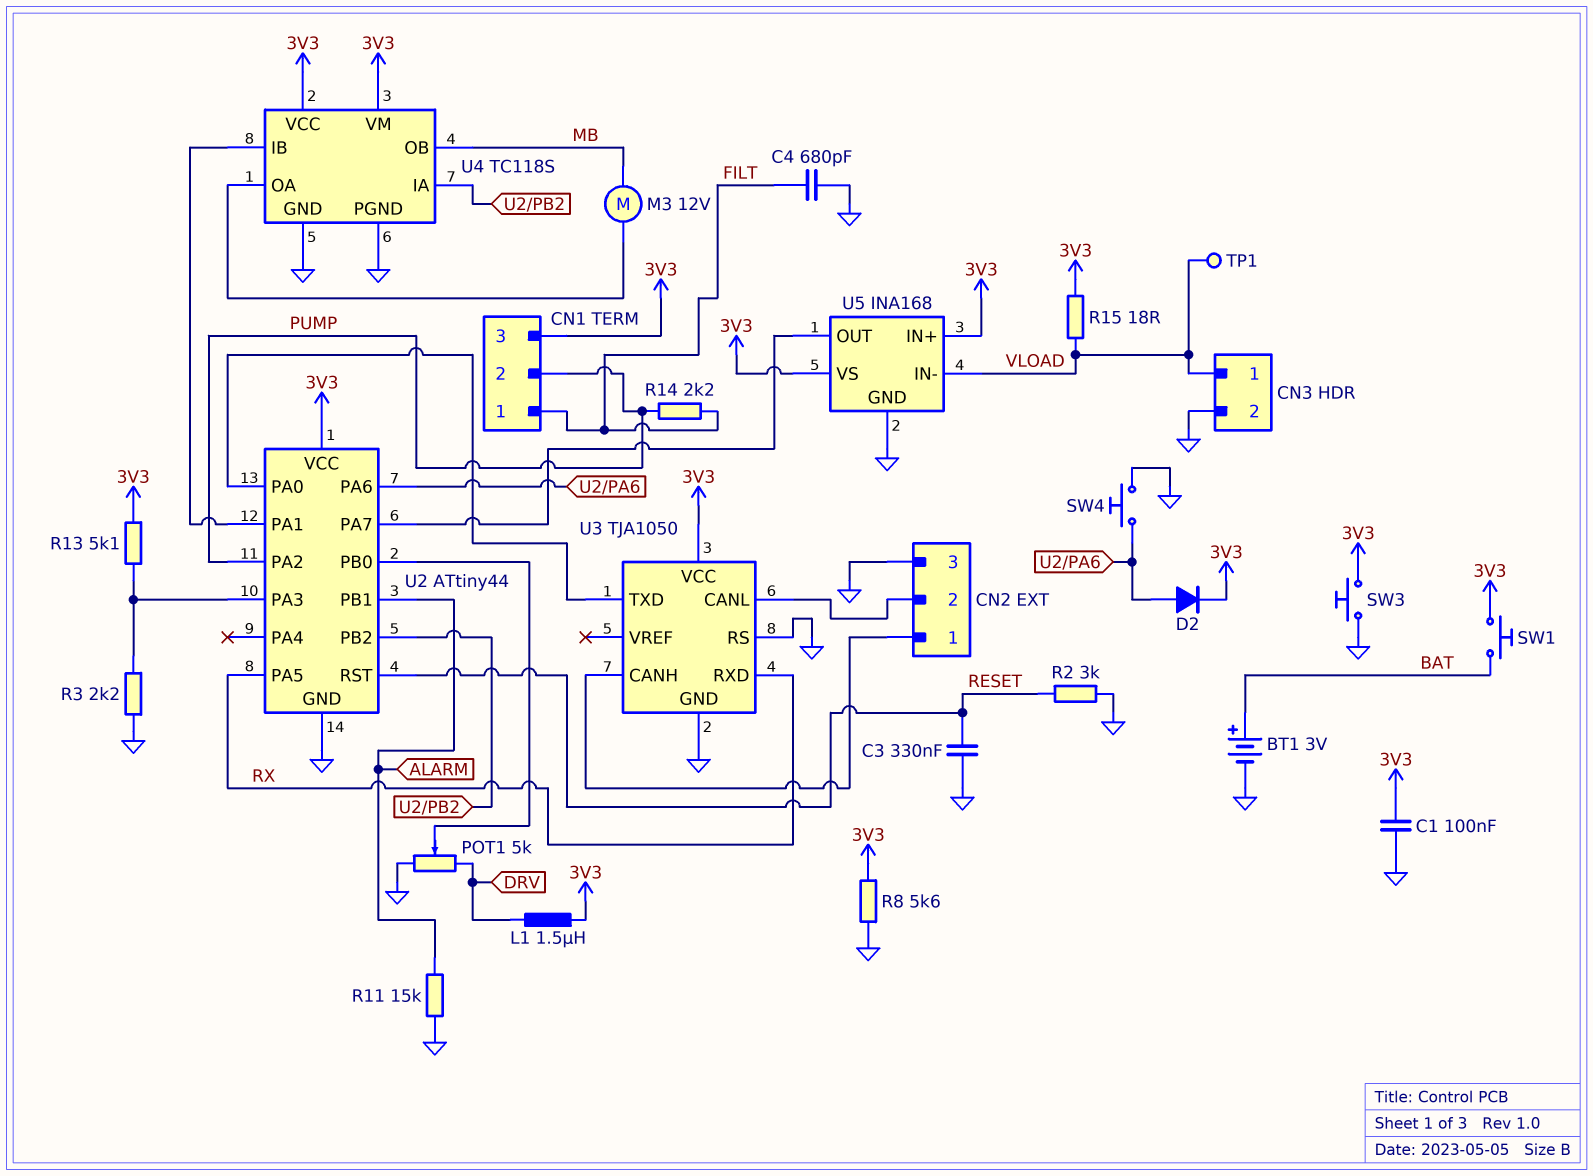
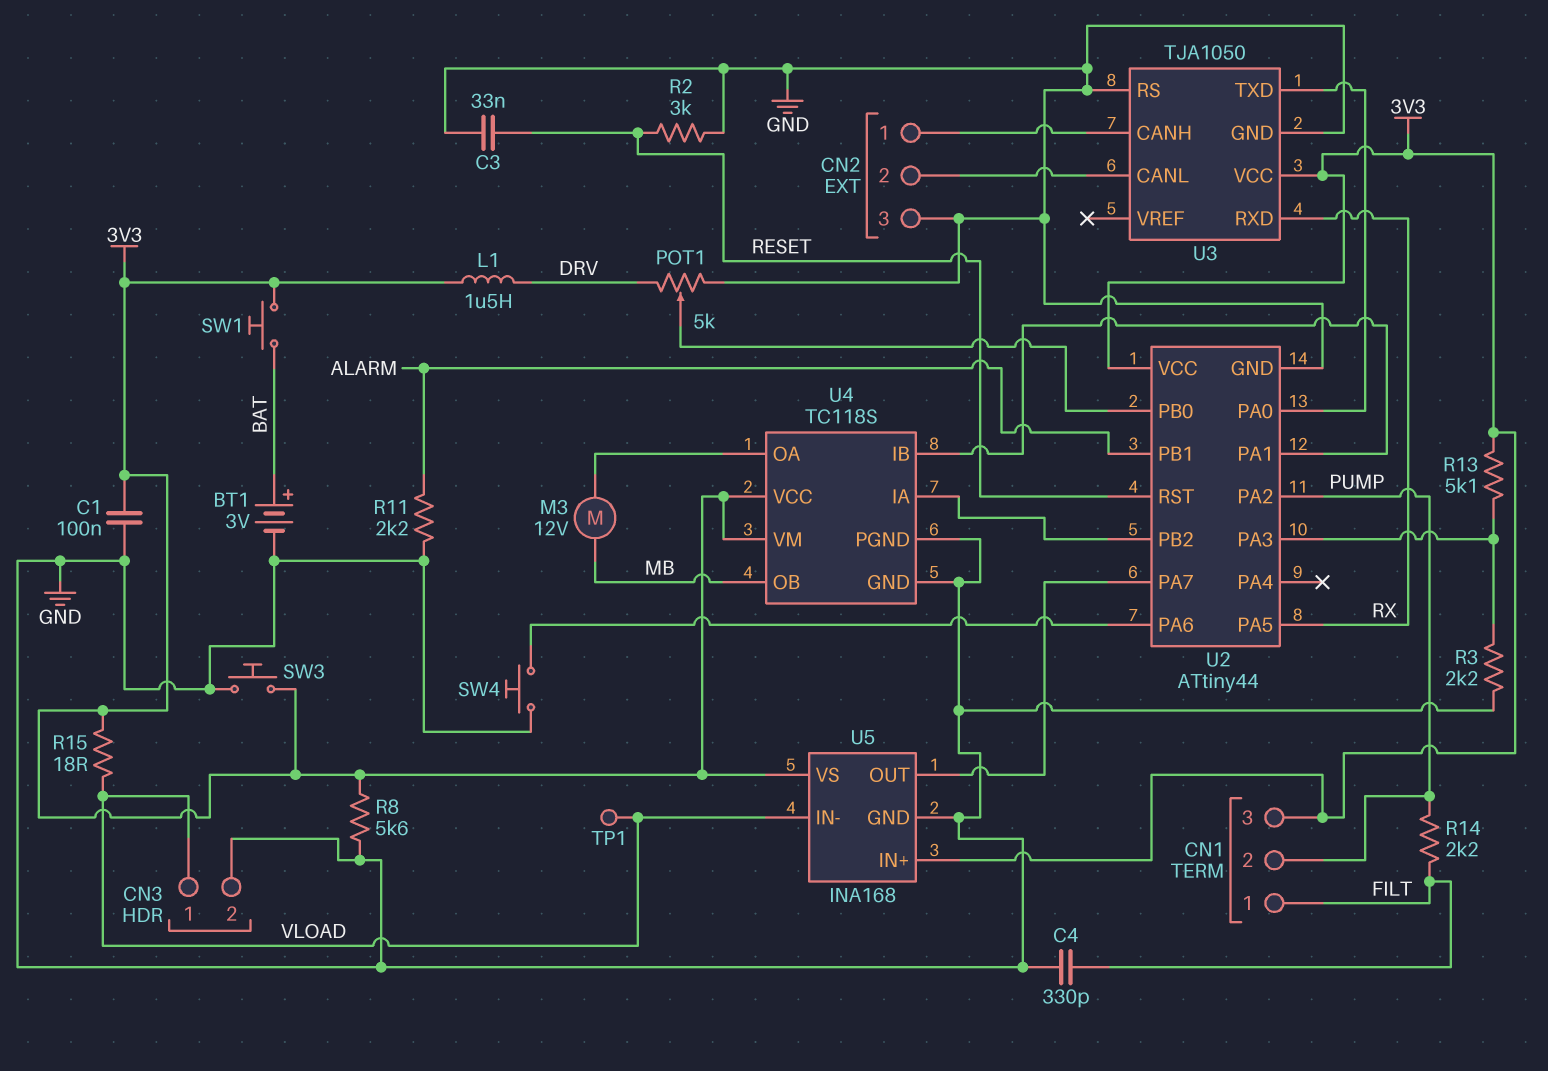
C3: 330nF (GND, RESET) -> 33nF (GND, RESET)
C4: 680pF (FILT, GND) -> 330pF (FILT, GND)
D2: diode (A U2/PA6, K 3V3) -> none
R11: 15k (ALARM, GND) -> 2.2k (ALARM, GND)

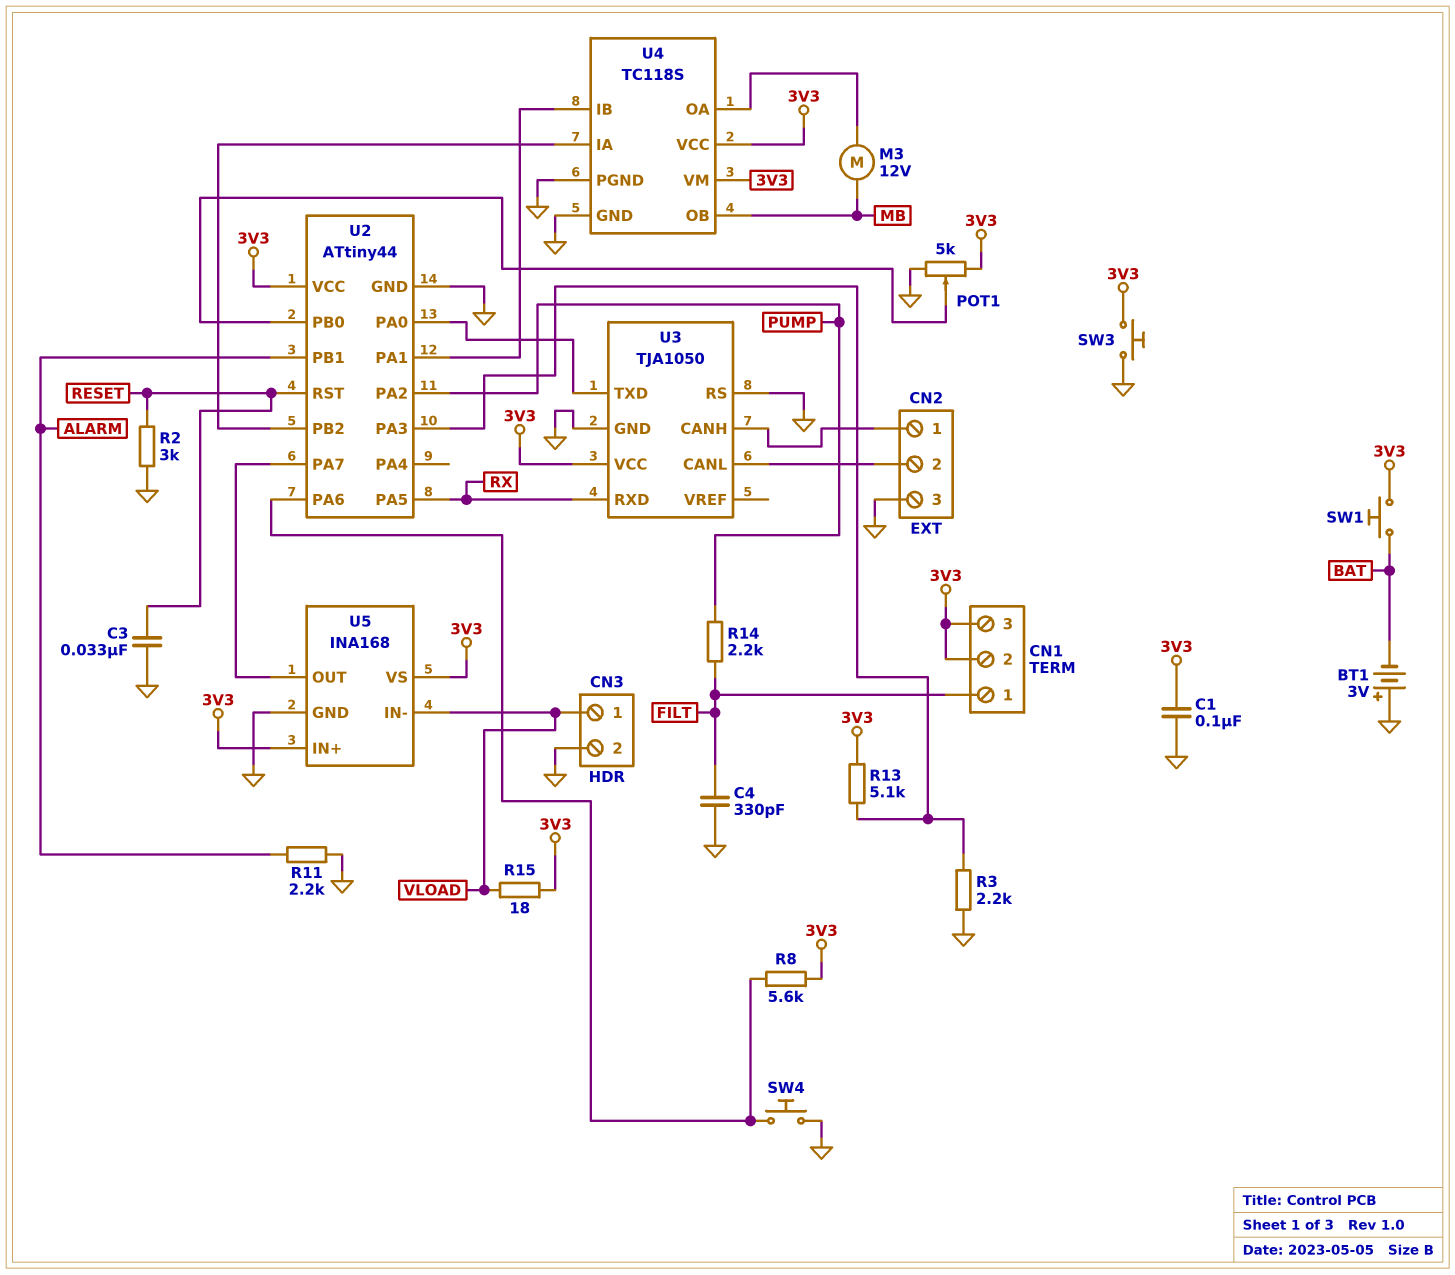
BT1: 3V (plus BAT, minus GND) -> 3V (plus GND, minus BAT)
CN1 pin 2: PUMP -> 3V3
L1: 1.5uH (3V3, DRV) -> none
POT1: 5k (DRV, GND, wiper U2/PB0) -> 5k (3V3, GND, wiper U2/PB0)
R8: 5.6k (3V3, GND) -> 5.6k (3V3, U2/PA6)
TP1: test point (VLOAD) -> none

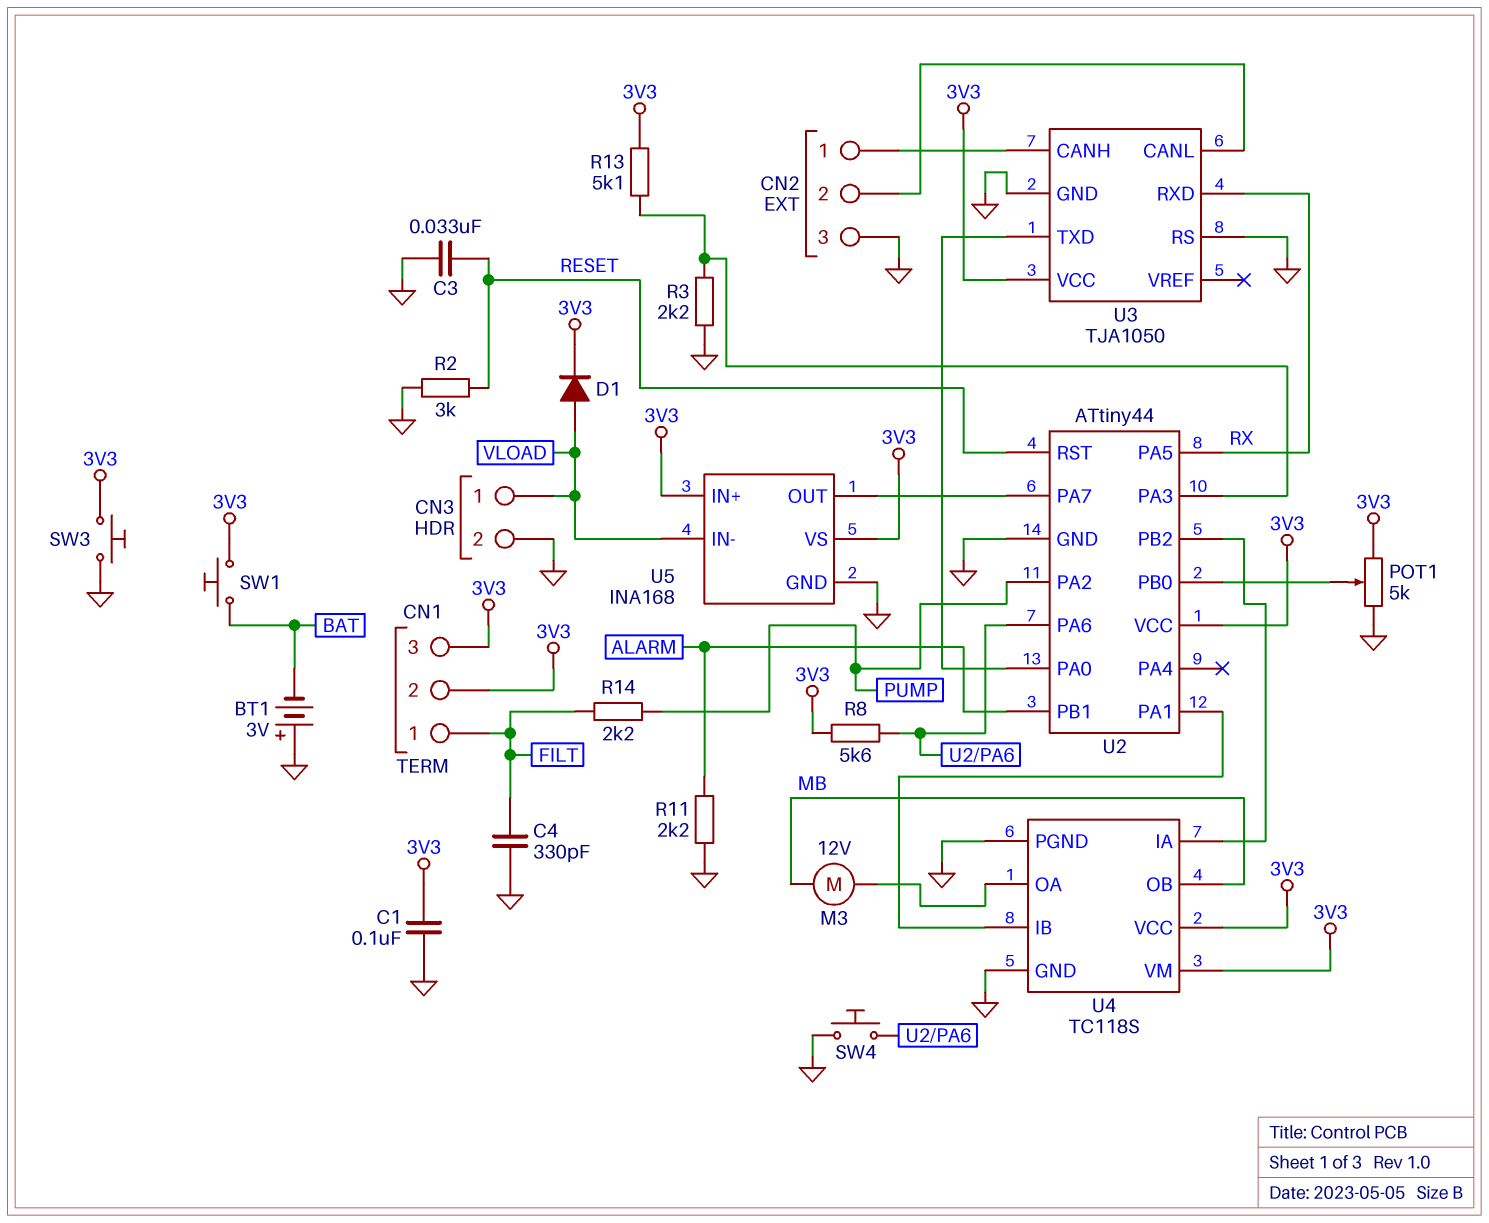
D1: none -> diode (A VLOAD, K 3V3)
R15: 18 (3V3, VLOAD) -> none

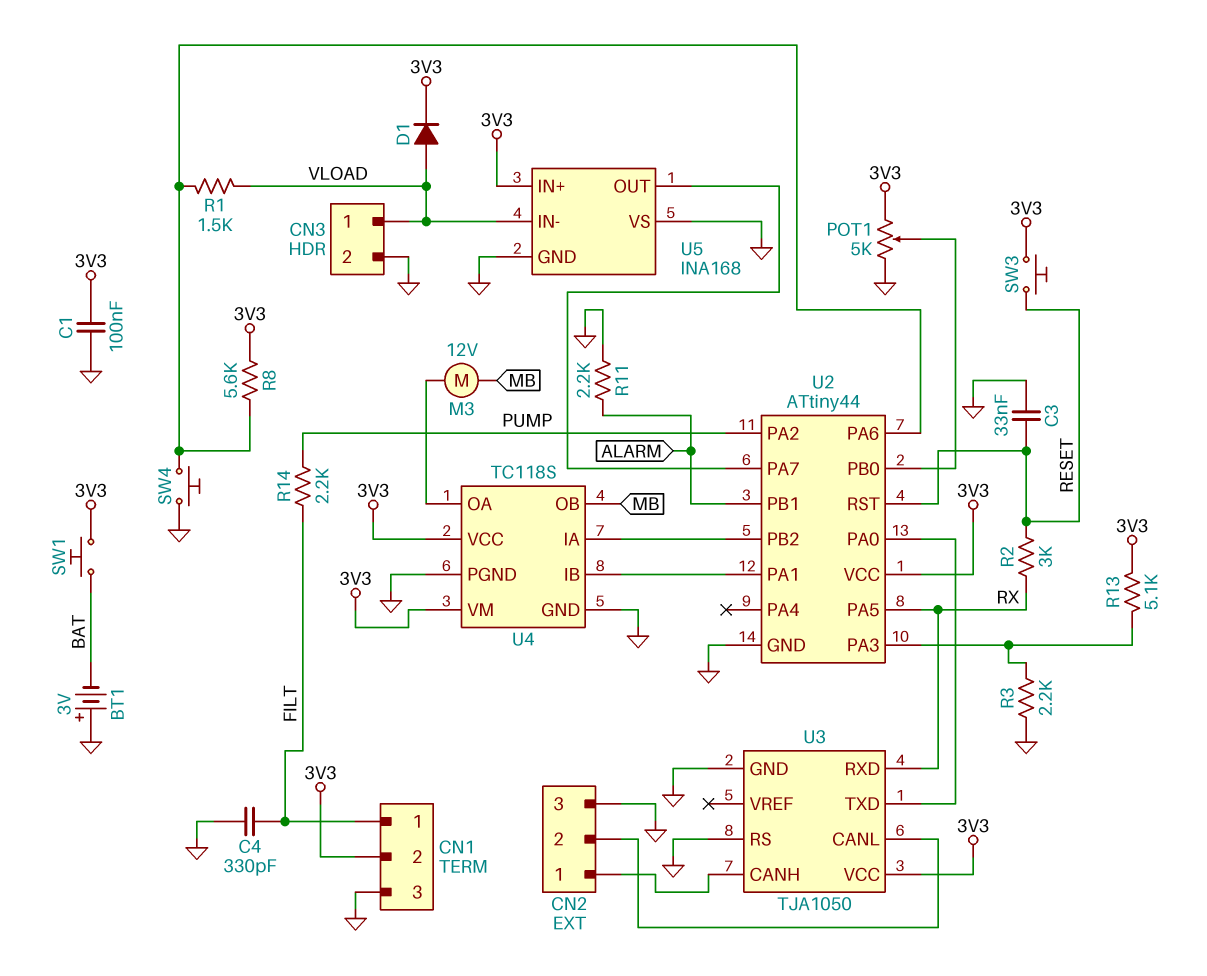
CN1 pin 3: 3V3 -> GND
R1: none -> 1.5k (U2/PA6, VLOAD)
R2: 3k (GND, RESET) -> 3k (RESET, RX)
SW3: button (3V3, GND) -> button (3V3, RESET)
U5 pin VS: 3V3 -> GND

